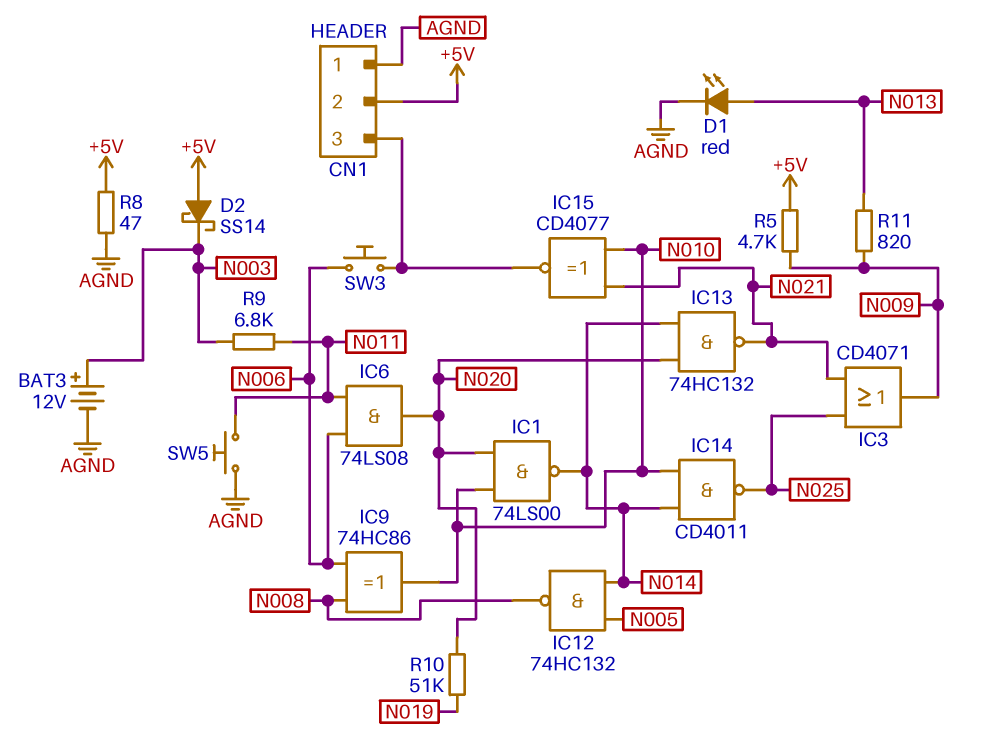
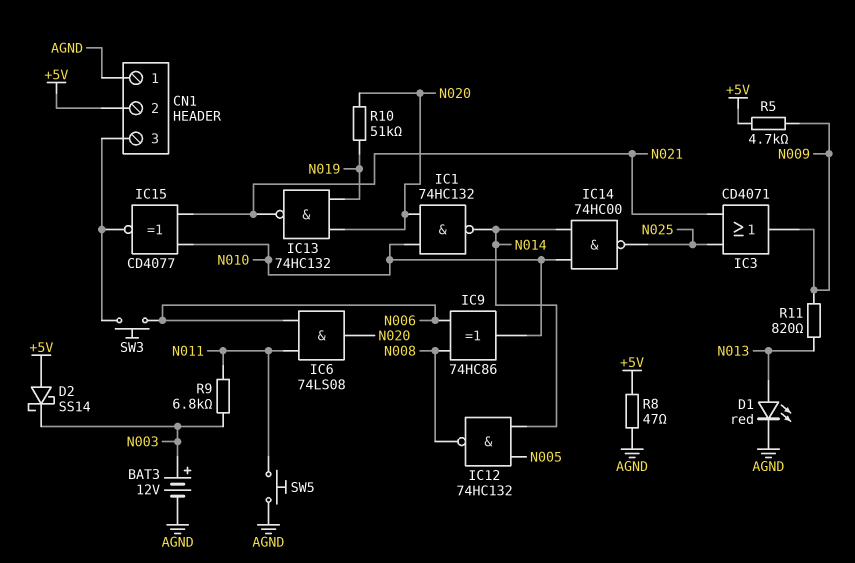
IC1: NAND 74LS00 (in N010, in N020, out N014) -> NAND 74HC132 (in N010, in N020, out N014)
IC13: NAND 74HC132 (in N014, in N020, out N021) -> NAND 74HC132 (in N019, in N020, out N021)
IC14: NAND CD4011 (in N010, in N014, out N025) -> NAND 74HC00 (in N010, in N014, out N025)

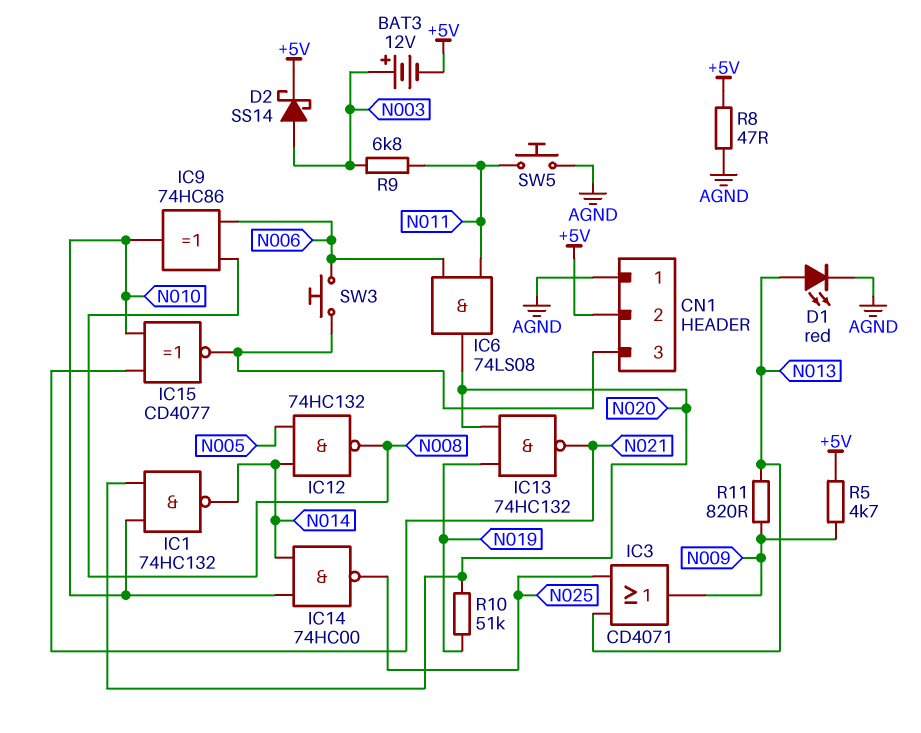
BAT3: 12V (plus N003, minus AGND) -> 12V (plus N003, minus +5V)
D2: schottky SS14 (A +5V, K N003) -> schottky SS14 (A N003, K +5V)
IC3: OR CD4071 (in N021, in N025, out N009) -> OR CD4071 (in N013, in N025, out N009)

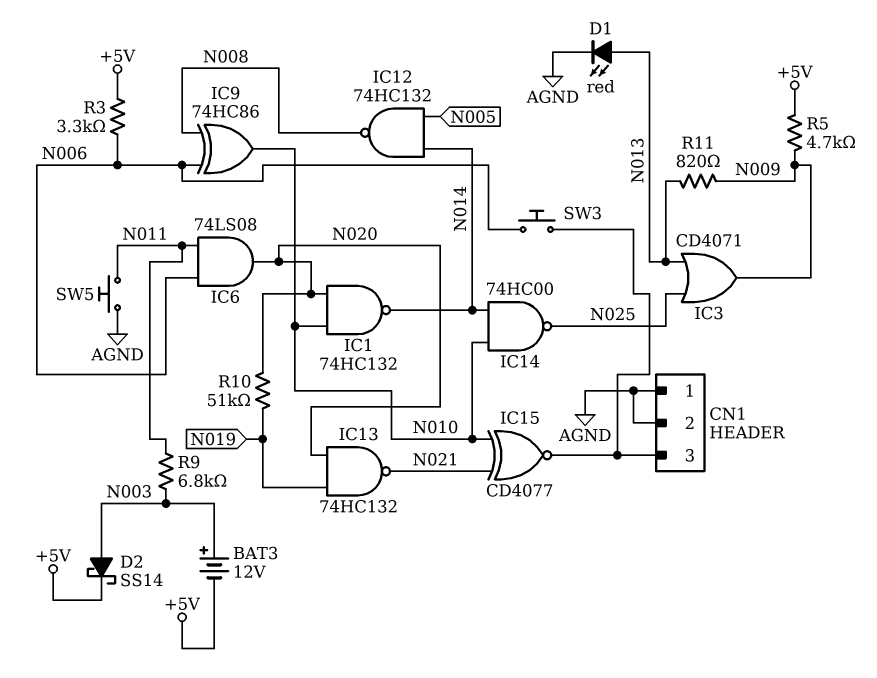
CN1 pin 2: +5V -> AGND
R3: none -> 3.3k (+5V, N006)
R8: 47 (+5V, AGND) -> none

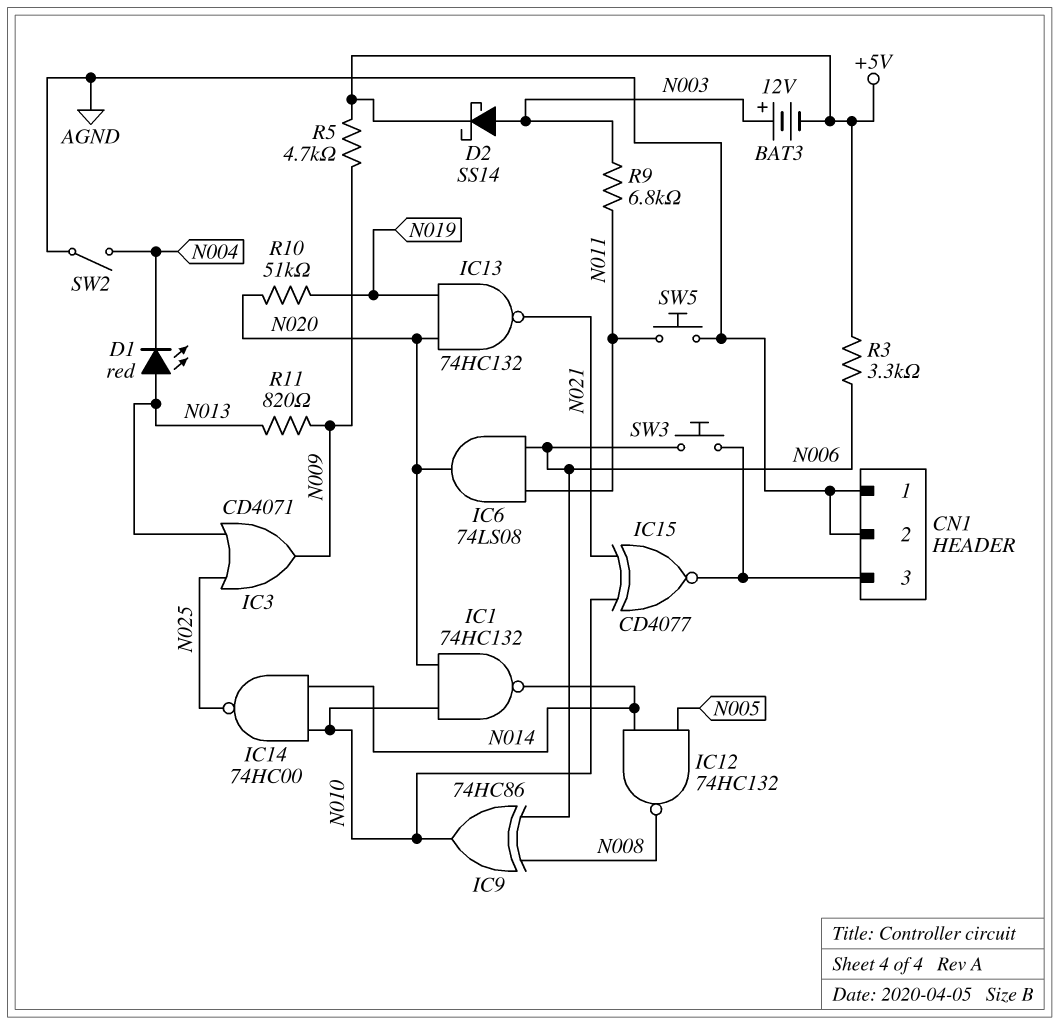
D1: LED red (A N013, K AGND) -> LED red (A N013, K N004)
SW2: none -> switch (AGND, N004)

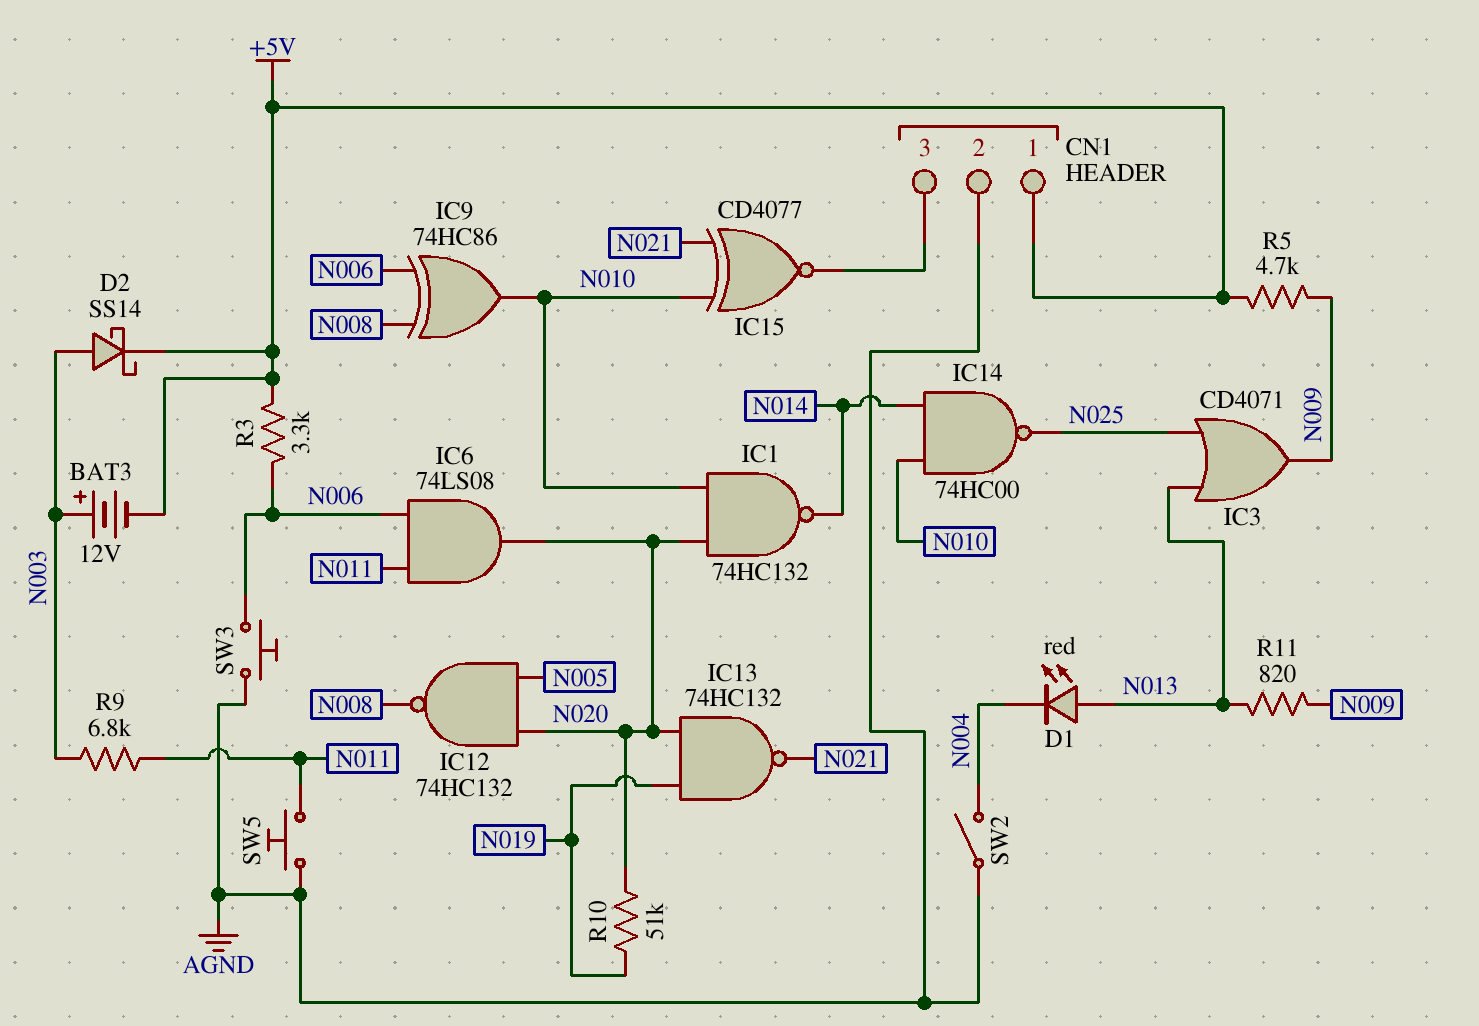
CN1 pin 1: AGND -> +5V
IC12: NAND 74HC132 (in N005, in N014, out N008) -> NAND 74HC132 (in N005, in N020, out N008)
SW3: button (CN1/3, N006) -> button (AGND, N006)

